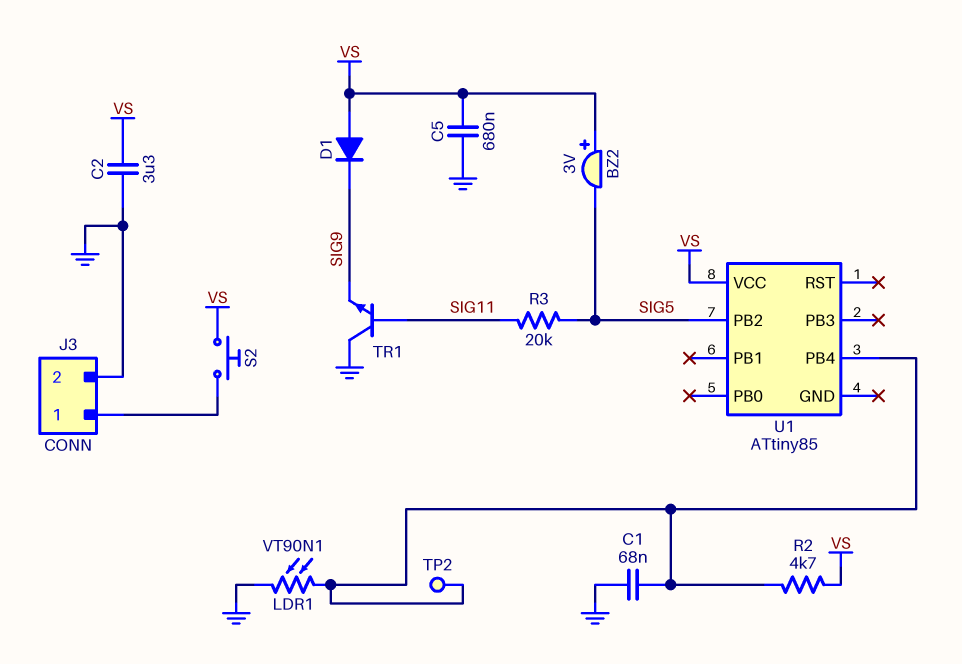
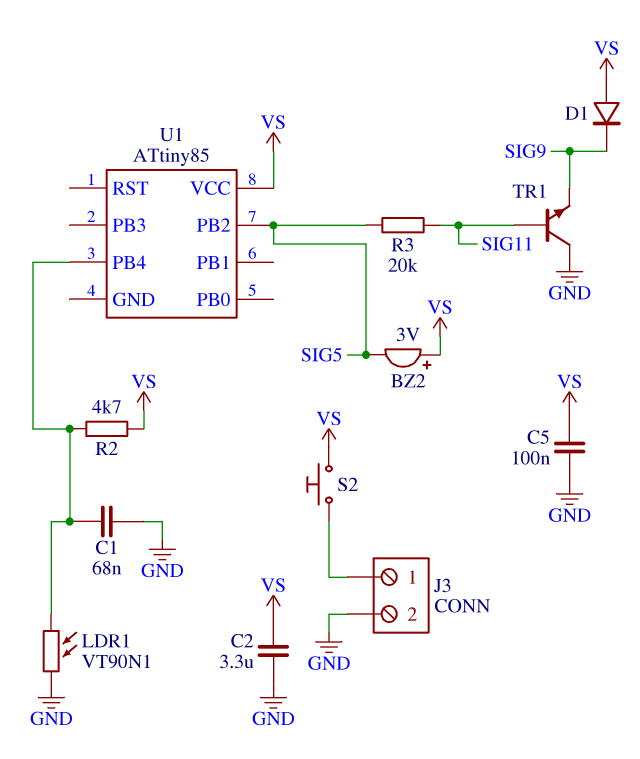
C5: 680nF (GND, VS) -> 100nF (GND, VS)
TP2: test point (U1/PB4) -> none

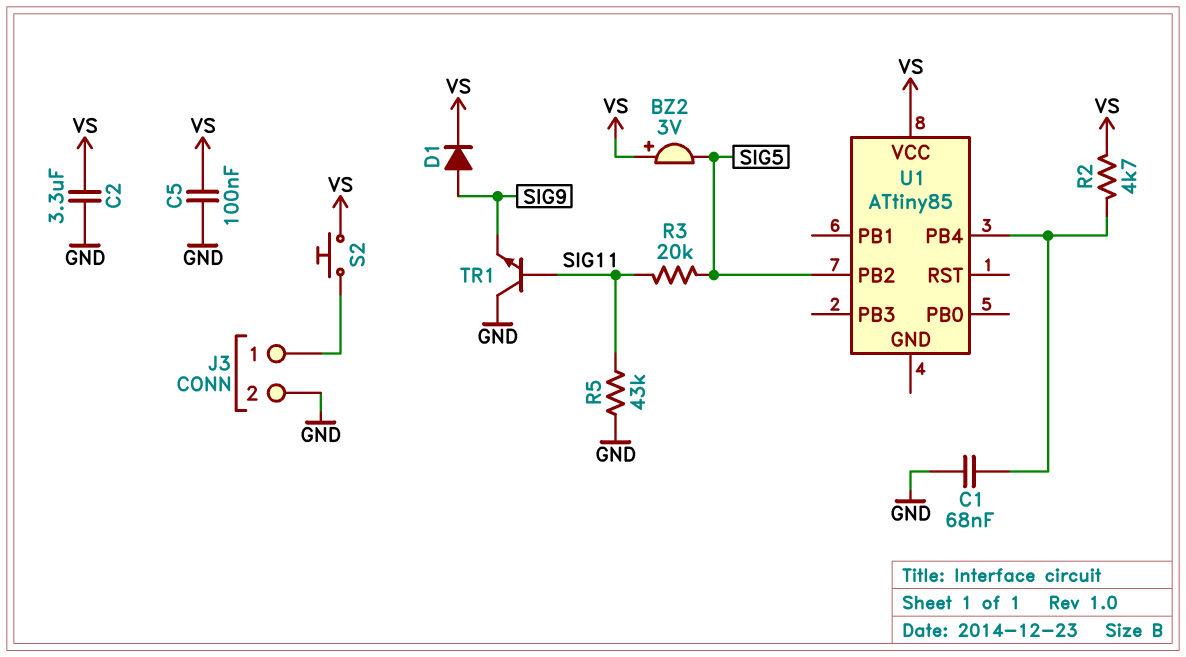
D1: diode (A VS, K SIG9) -> diode (A SIG9, K VS)
LDR1: VT90N1 (GND, U1/PB4) -> none
R5: none -> 43k (GND, SIG11)

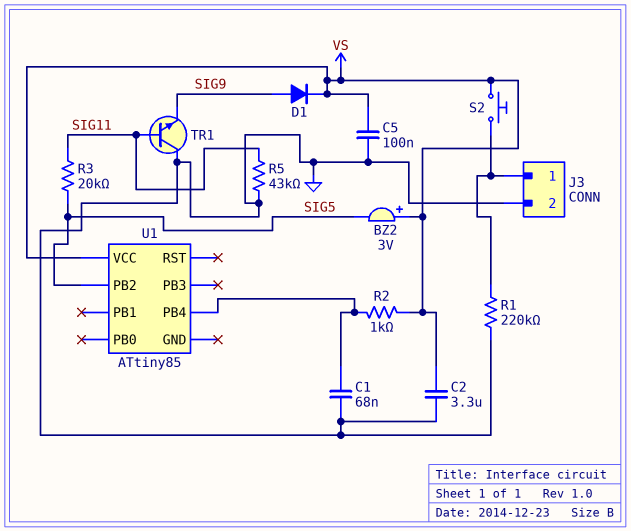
R1: none -> 220k (GND, J3/1)
R2: 4.7k (U1/PB4, VS) -> 1k (U1/PB4, VS)

